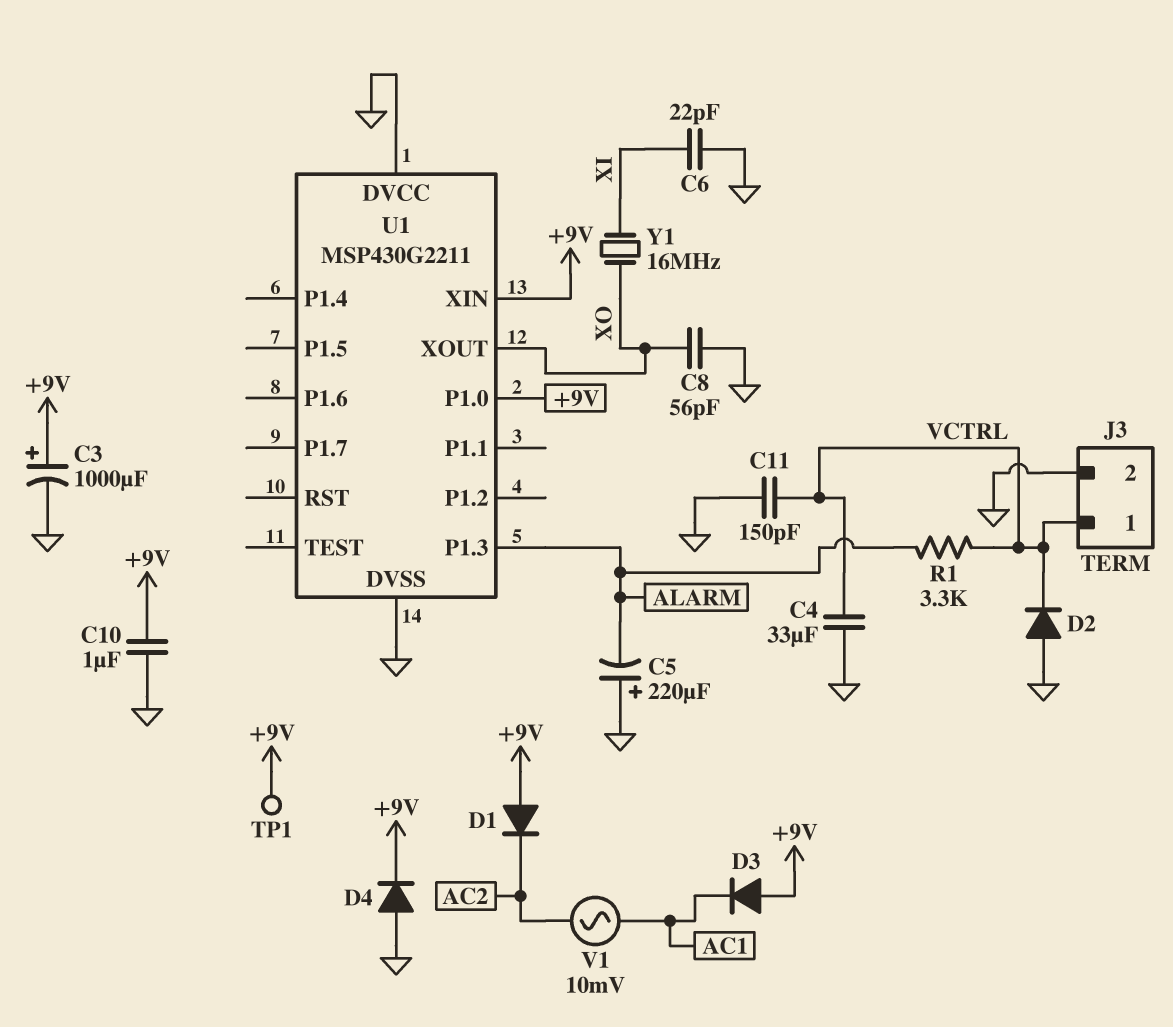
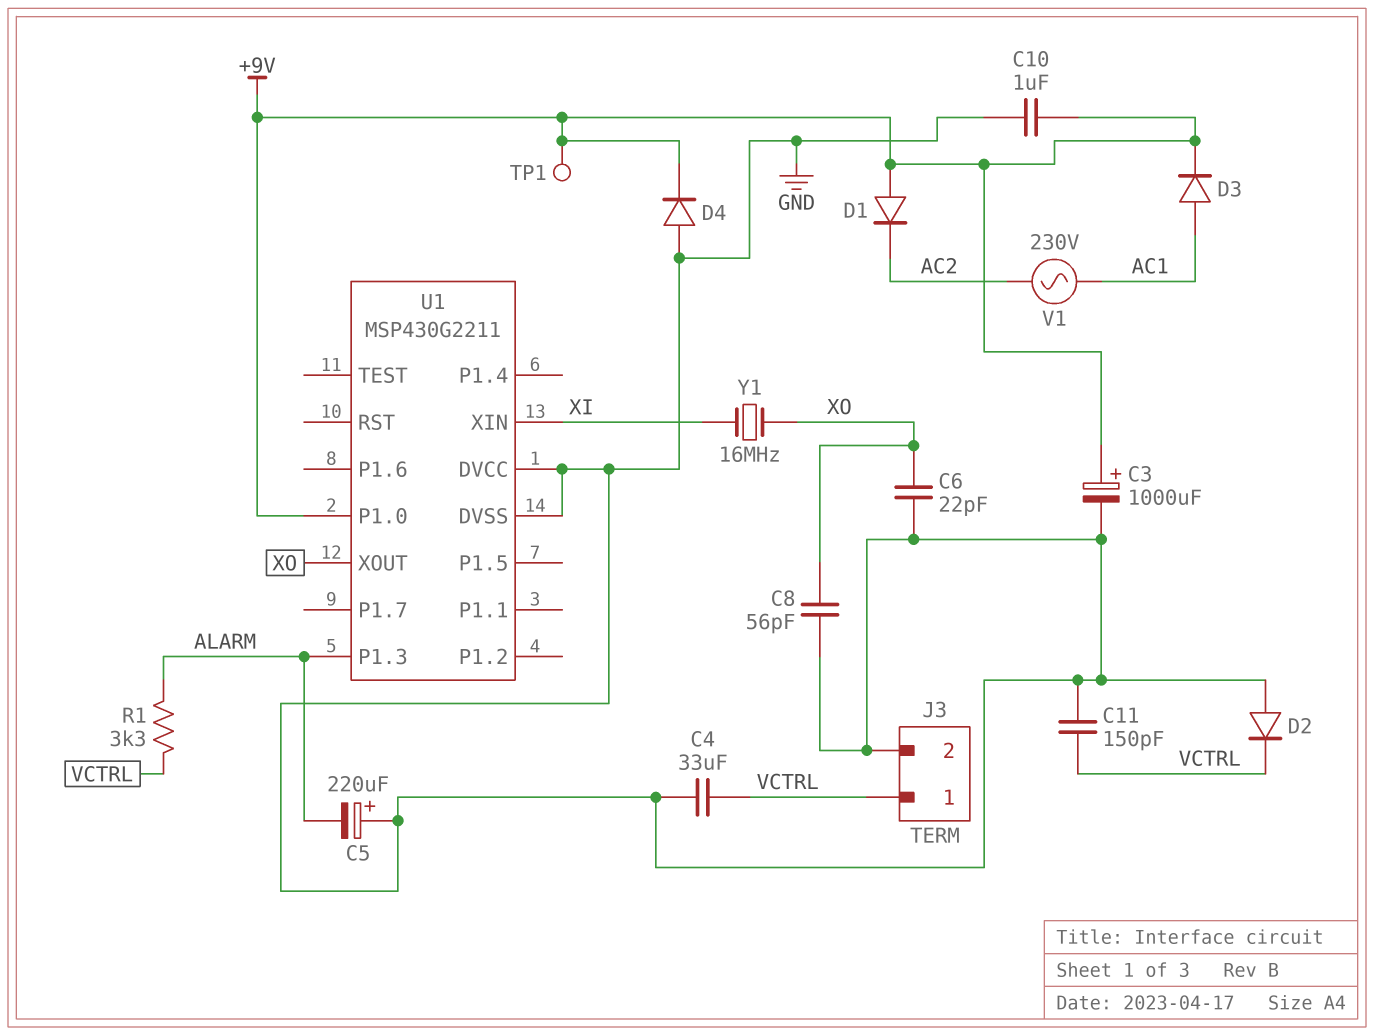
C6: 22pF (GND, XI) -> 22pF (GND, XO)
D3: diode (A +9V, K AC1) -> diode (A AC1, K +9V)
U1 pin XIN: +9V -> XI
V1: AC 10mV (AC1, AC2) -> AC 230V (AC1, AC2)

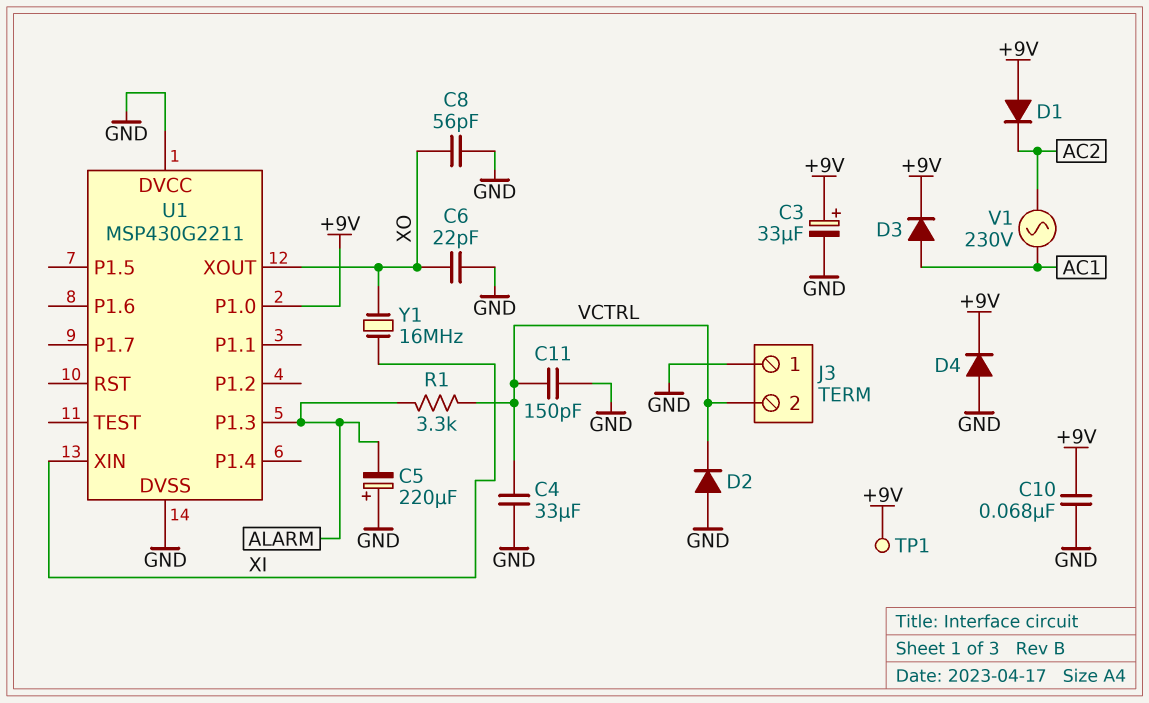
C3: 1000uF (plus +9V, minus GND) -> 33uF (plus +9V, minus GND)
C10: 1uF (+9V, GND) -> 68nF (+9V, GND)
J3 pin 1: VCTRL -> GND
J3 pin 2: GND -> VCTRL

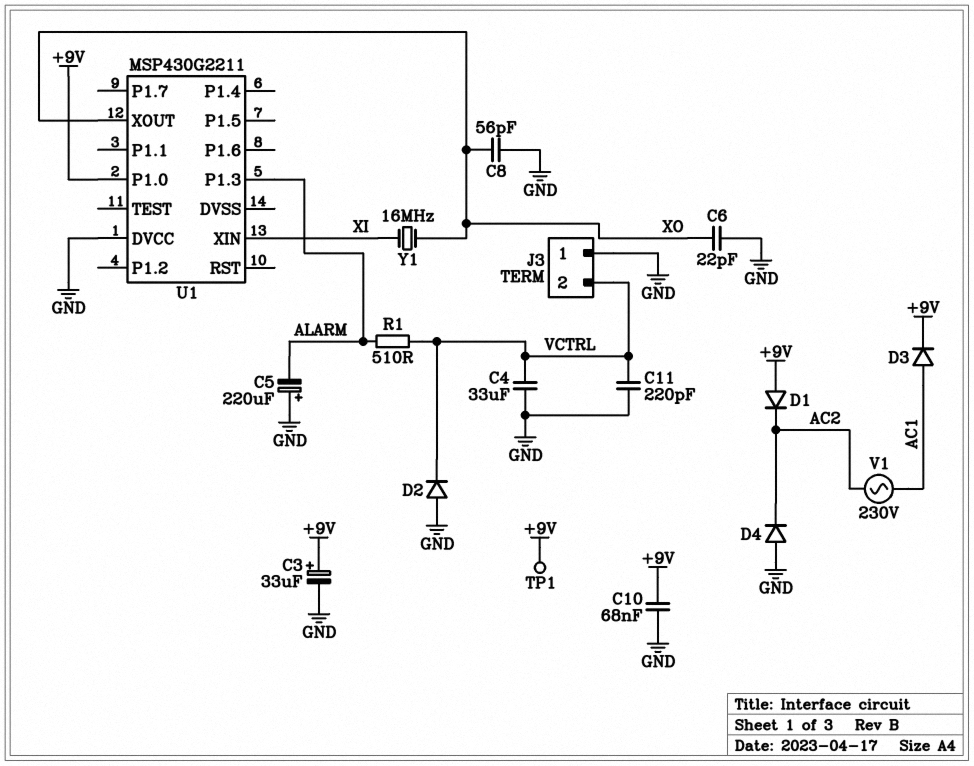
C11: 150pF (GND, VCTRL) -> 220pF (GND, VCTRL)
D4: diode (A GND, K +9V) -> diode (A GND, K AC2)
R1: 3.3k (ALARM, VCTRL) -> 510 (ALARM, VCTRL)
U1 pin DVSS: GND -> none

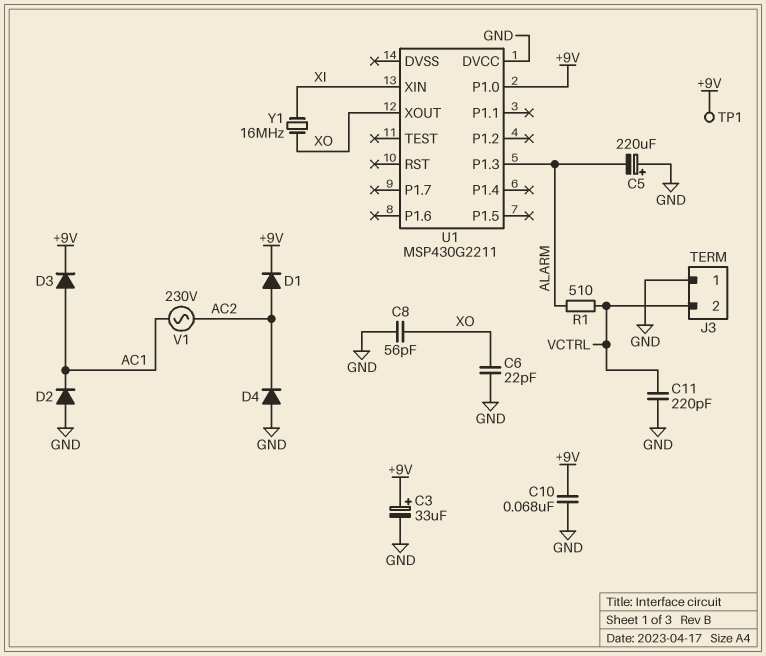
C4: 33uF (GND, VCTRL) -> none
D1: diode (A +9V, K AC2) -> diode (A AC2, K +9V)
D2: diode (A GND, K VCTRL) -> diode (A GND, K AC1)

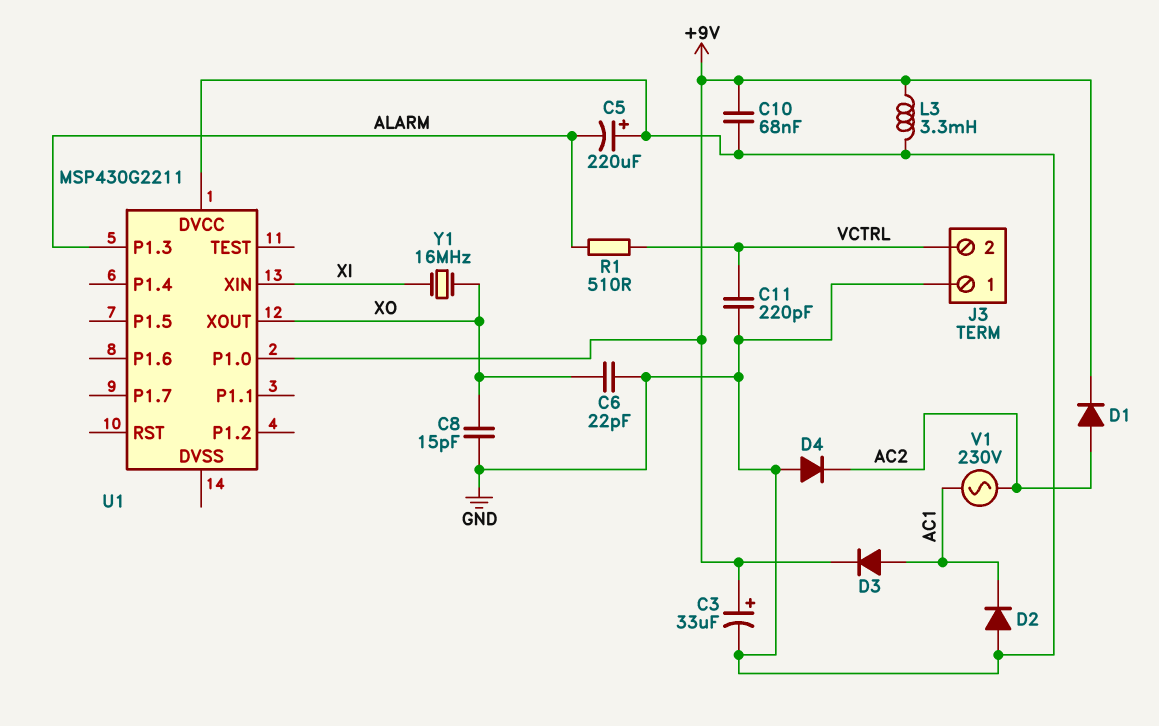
C8: 56pF (GND, XO) -> 15pF (GND, XO)
L3: none -> 3.3mH (+9V, GND)
TP1: test point (+9V) -> none

